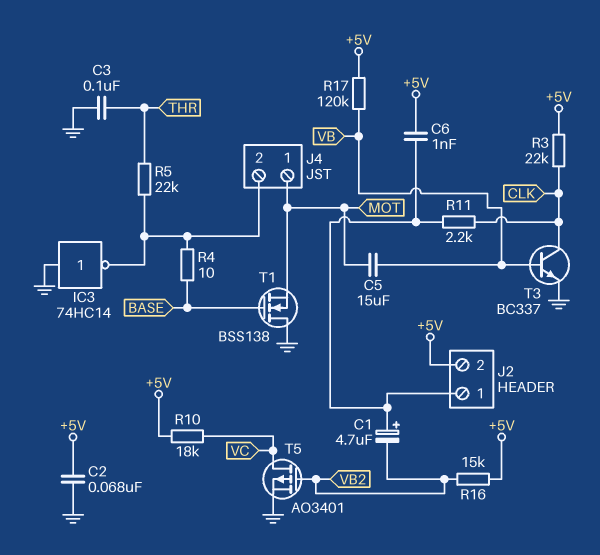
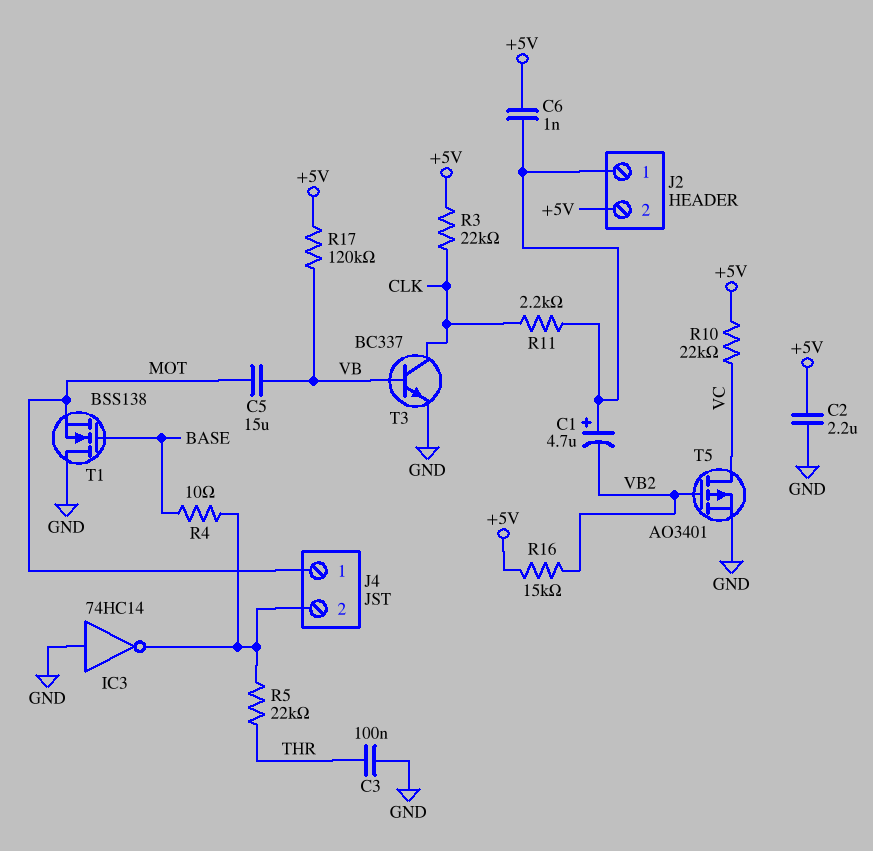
C2: 68nF (+5V, GND) -> 2.2uF (+5V, GND)
R10: 18k (+5V, VC) -> 22k (+5V, VC)

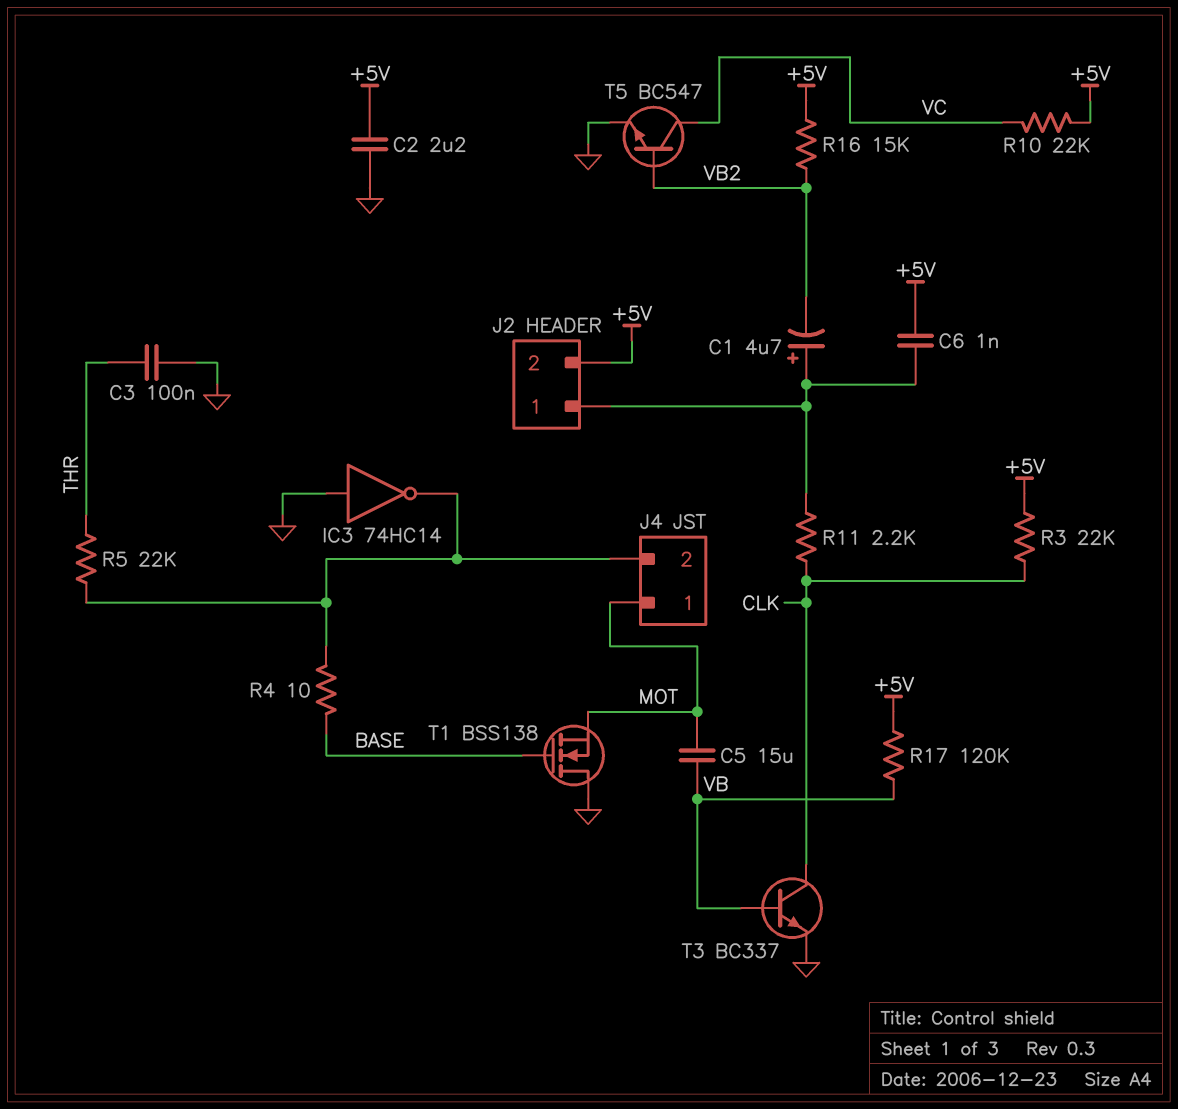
T5: PMOS AO3401 (G VB2, D VC, S GND) -> NPN BC547 (B VB2, C VC, E GND)

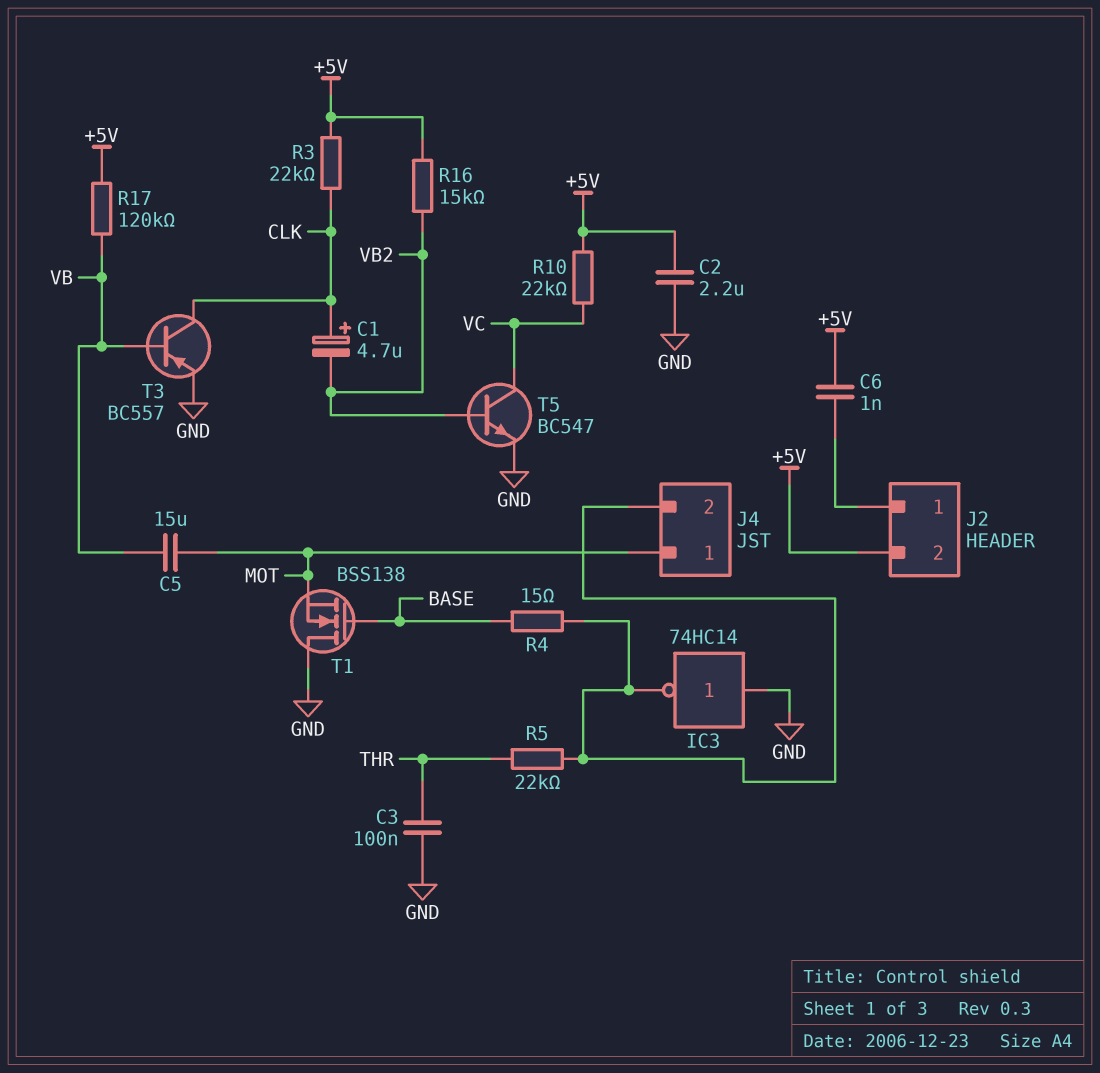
C1: 4.7uF (plus J2/1, minus VB2) -> 4.7uF (plus CLK, minus VB2)
R4: 10 (BASE, J4/2) -> 15 (BASE, J4/2)
R11: 2.2k (CLK, J2/1) -> none
T3: NPN BC337 (B VB, C CLK, E GND) -> PNP BC557 (B VB, C CLK, E GND)

